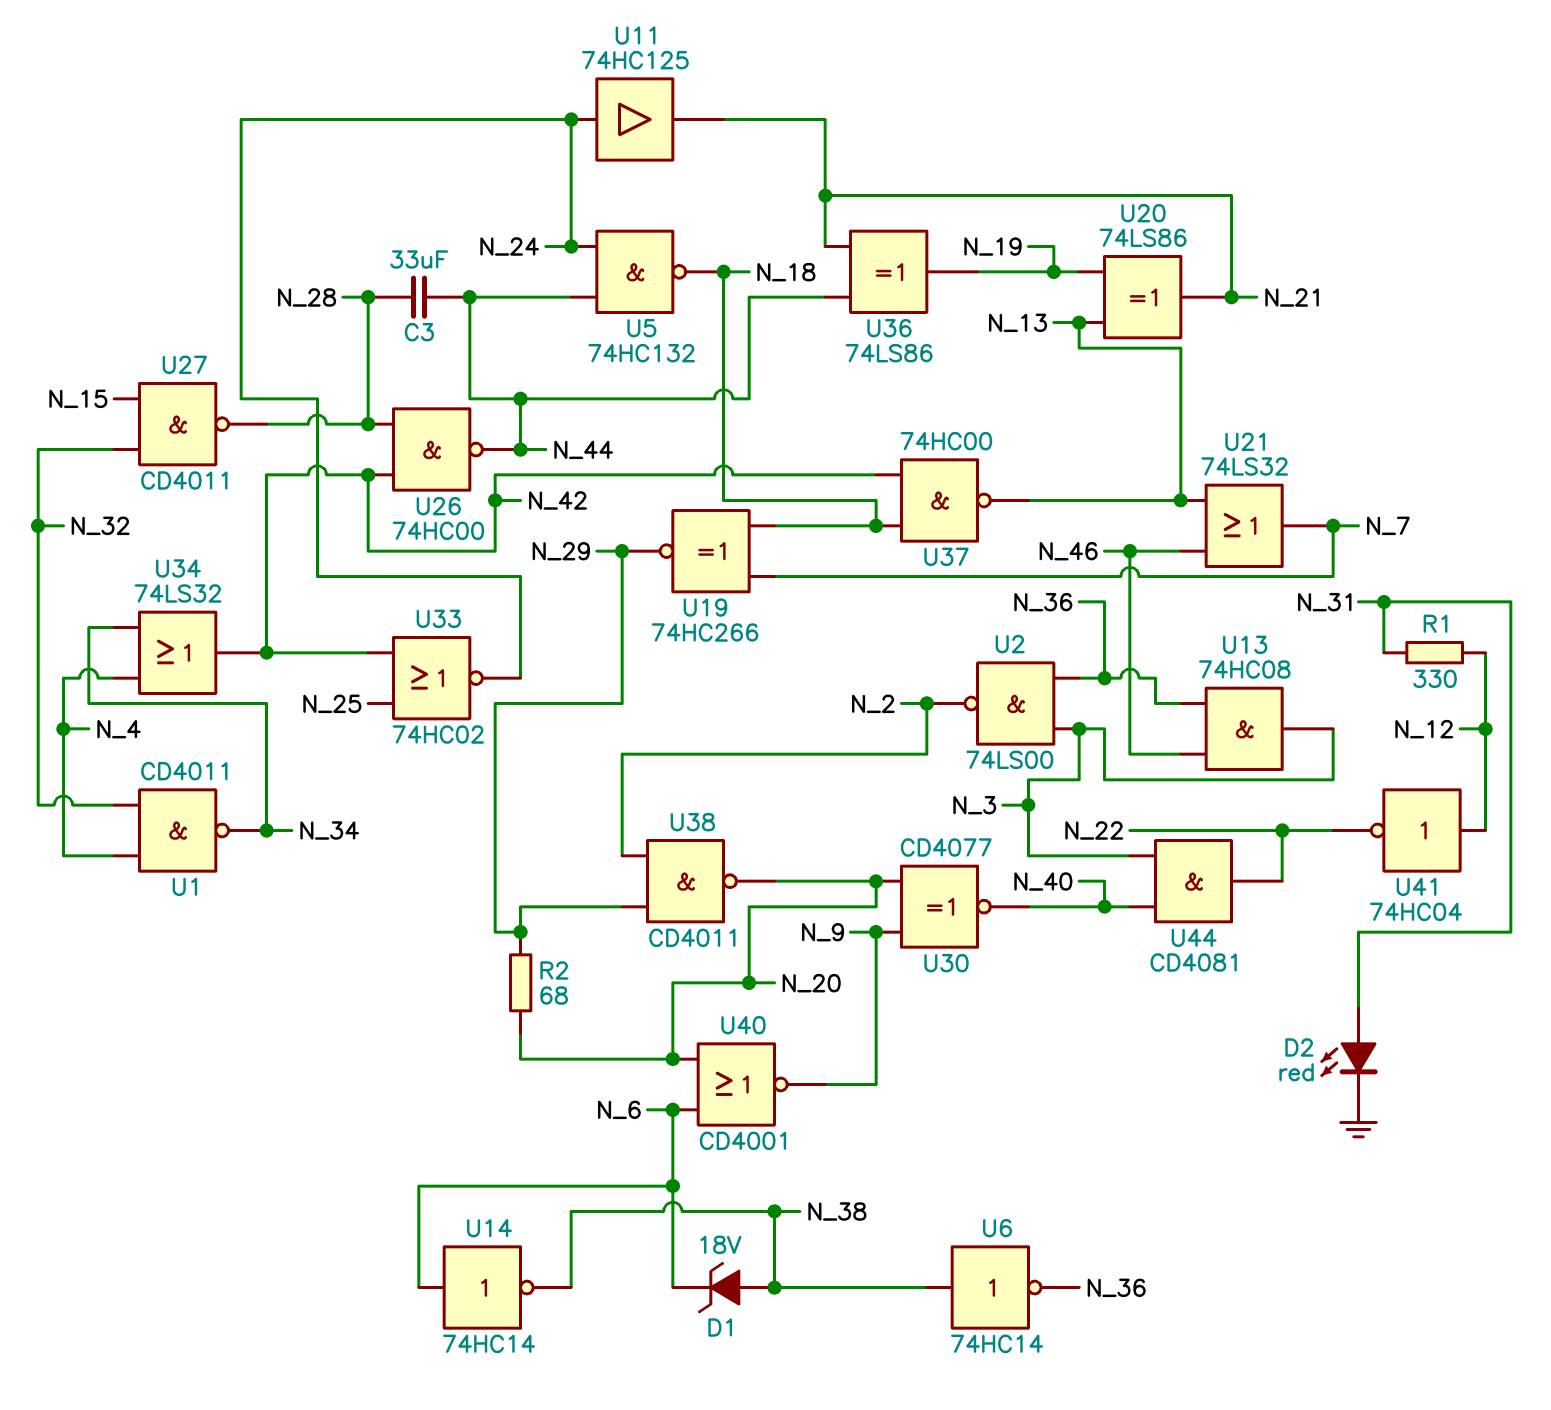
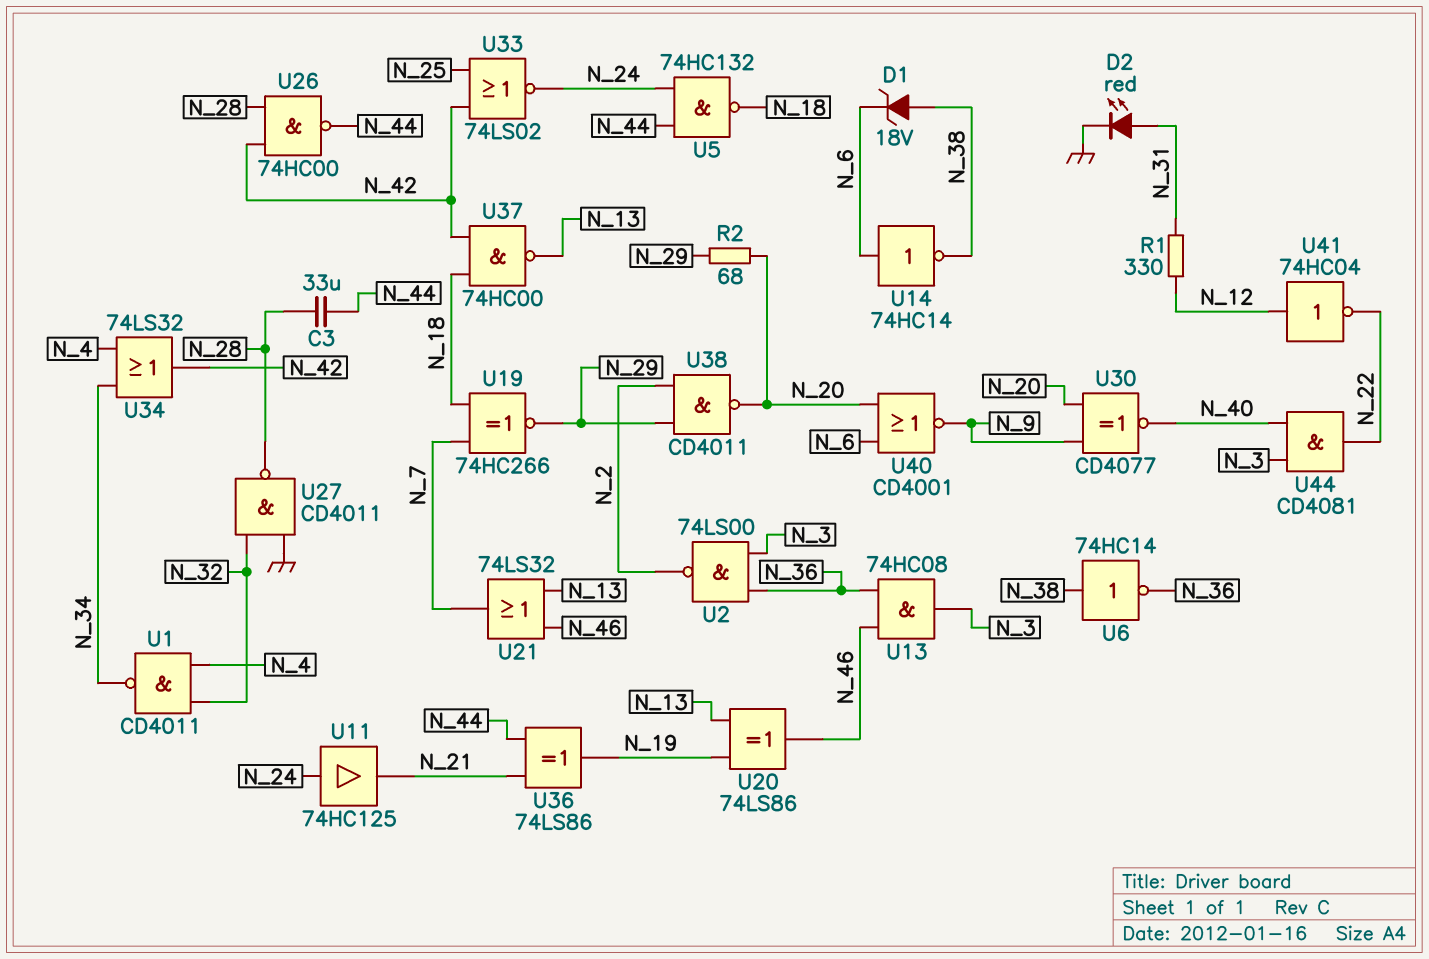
U20: XOR 74LS86 (in N_13, in N_19, out N_21) -> XOR 74LS86 (in N_13, in N_19, out N_46)
U27: NAND CD4011 (in N_15, in N_32, out N_28) -> NAND CD4011 (in GND, in N_32, out N_28)
U33: NOR 74HC02 (in N_25, in N_42, out N_24) -> NOR 74LS02 (in N_25, in N_42, out N_24)

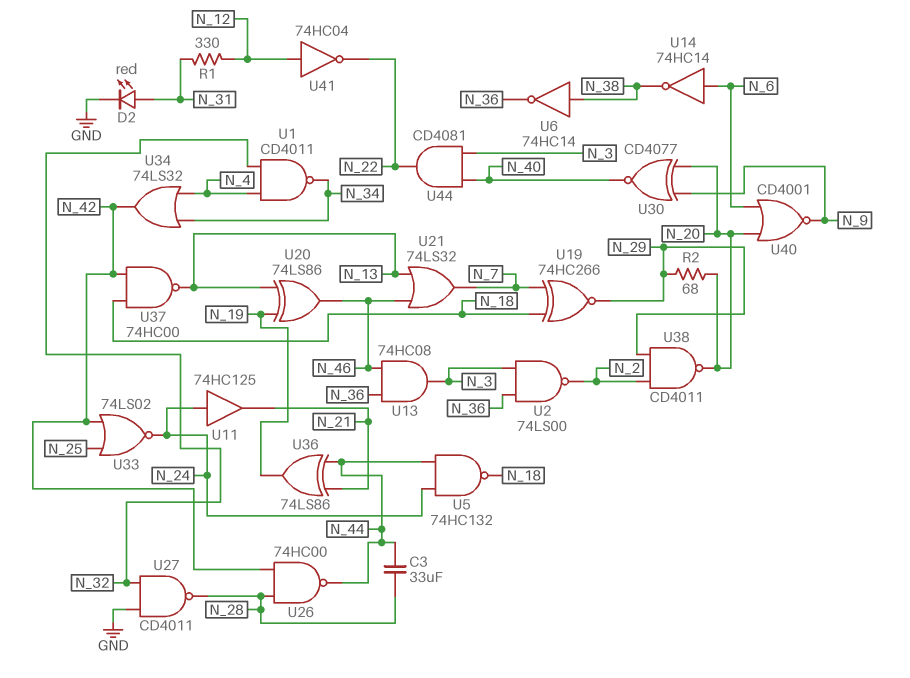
D1: zener 18V (A N_38, K N_6) -> none

